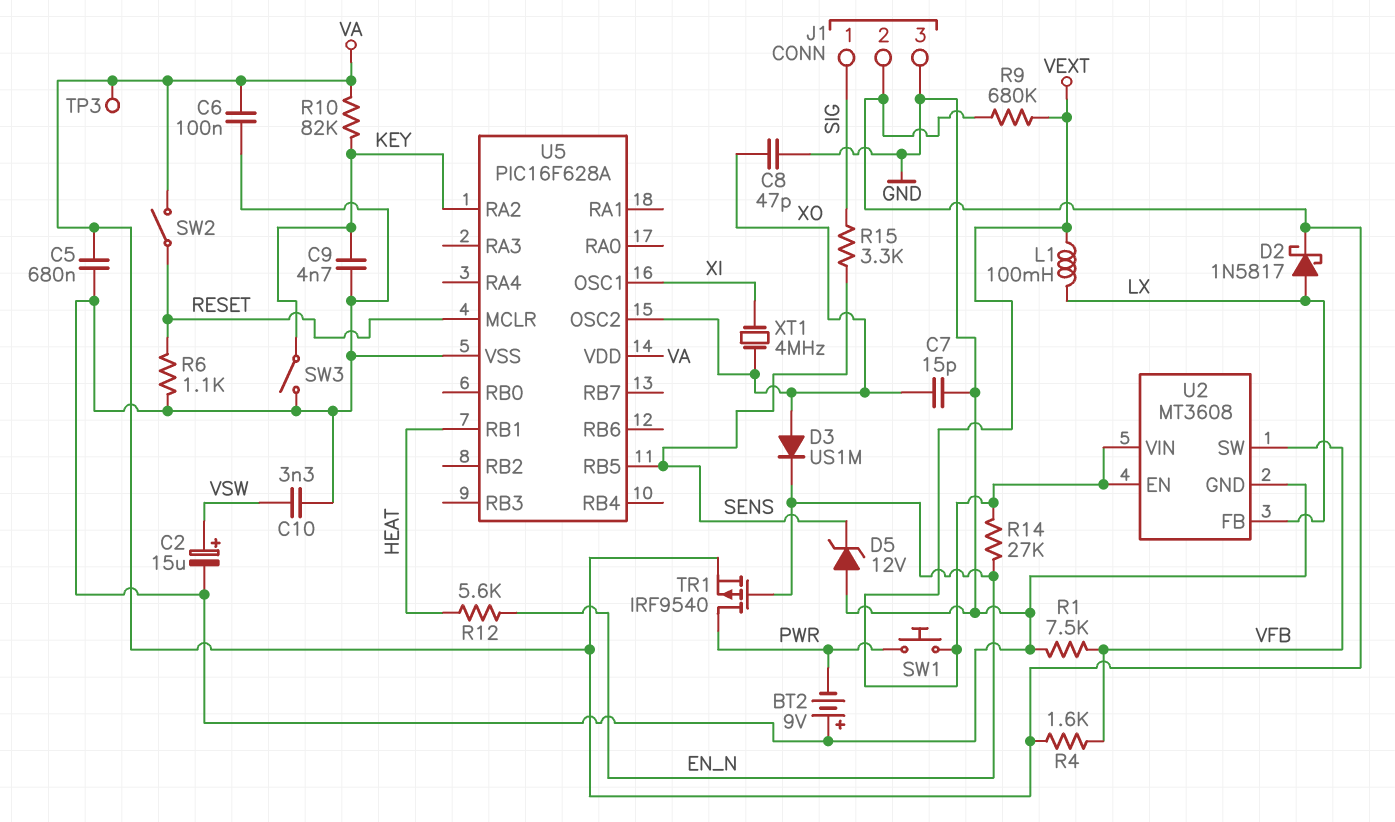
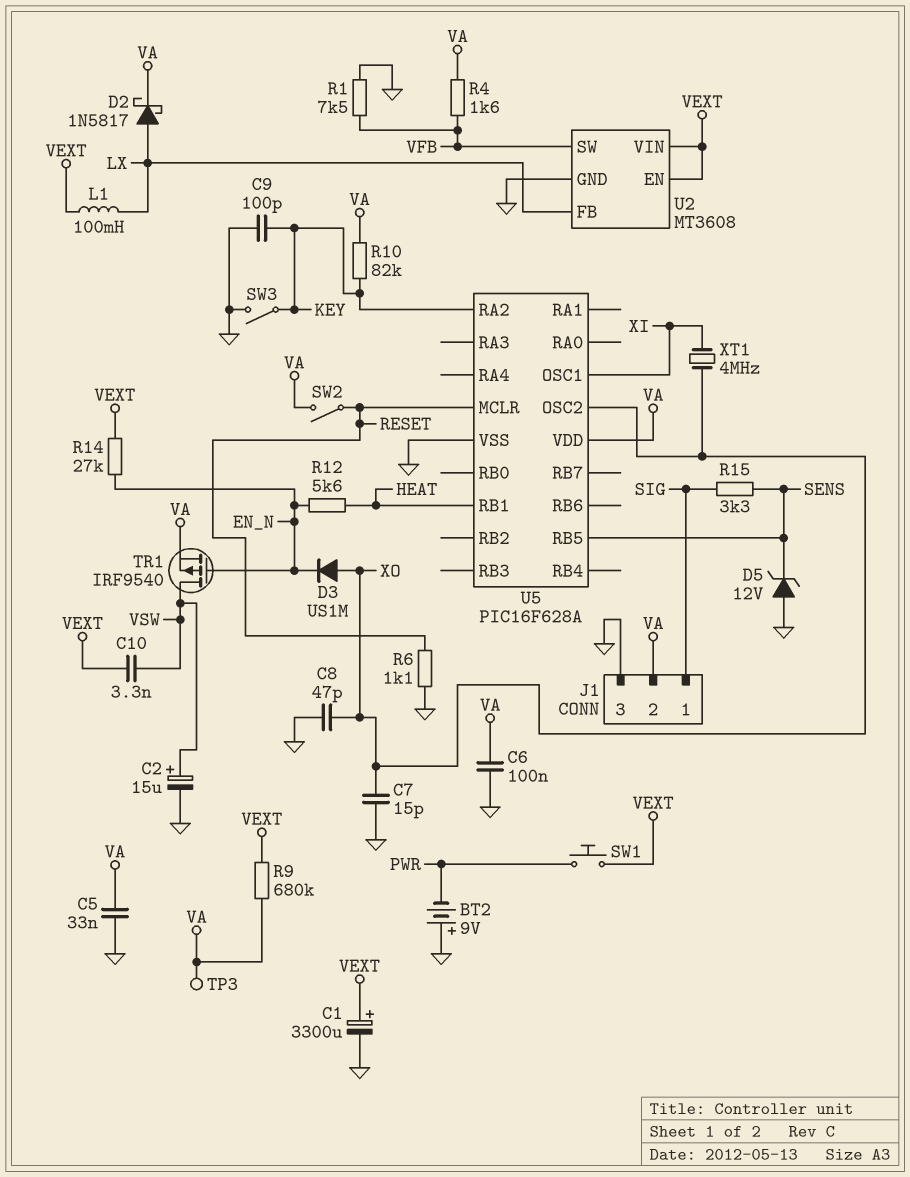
C1: none -> 3300uF (plus VEXT, minus GND)
C5: 680nF (GND, VA) -> 33nF (GND, VA)
C9: 4.7nF (GND, KEY) -> 100pF (GND, KEY)
C10: 3.3nF (GND, VSW) -> 3.3nF (VEXT, VSW)
TR1: PMOS IRF9540 (G EN_N, D PWR, S VA) -> PMOS IRF9540 (G EN_N, D VSW, S VA)

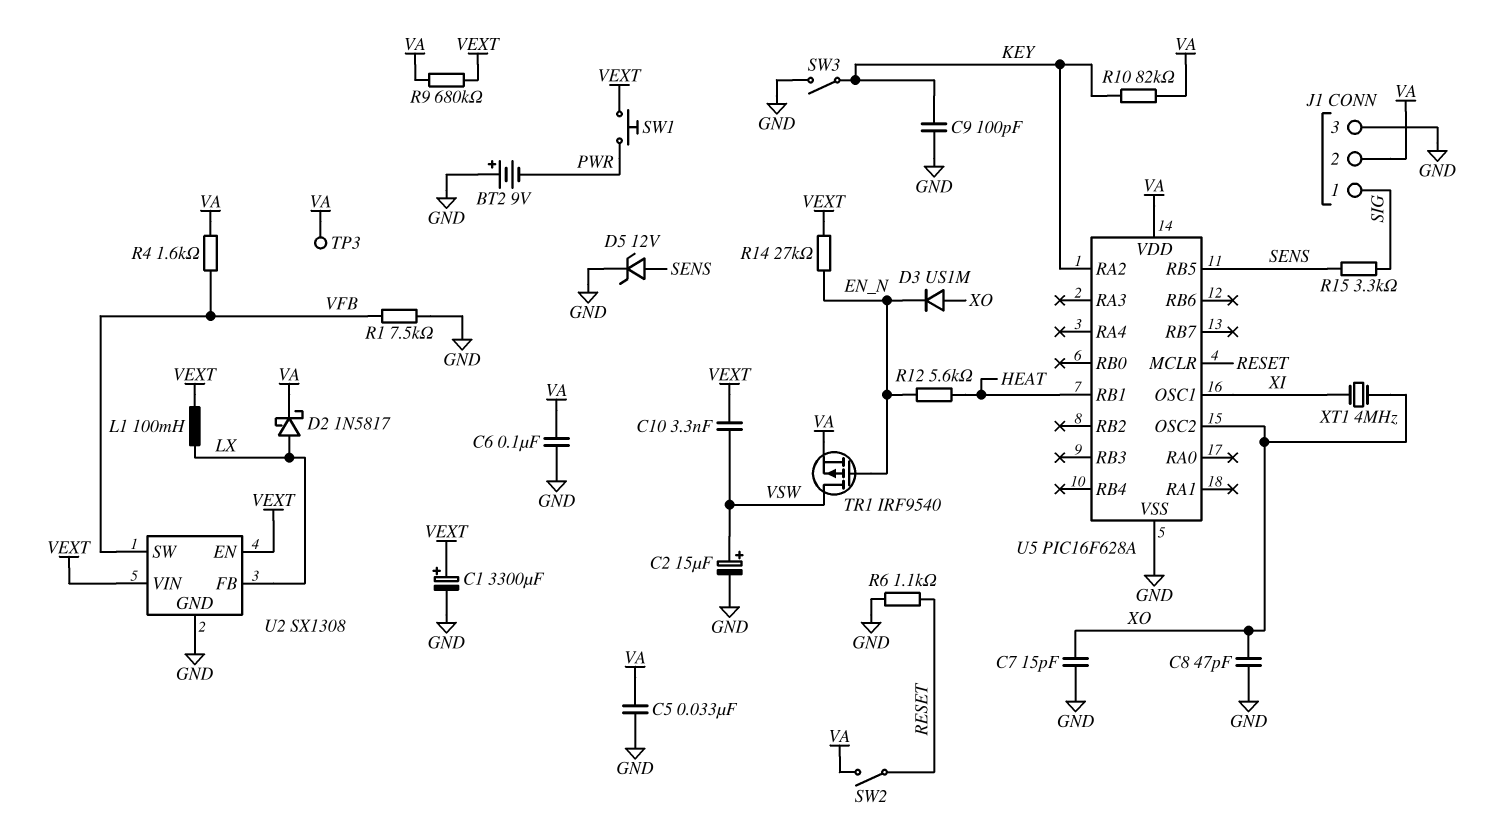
D5: zener 12V (A GND, K SENS) -> zener 12V (A SENS, K GND)
U2: MT3608 -> SX1308

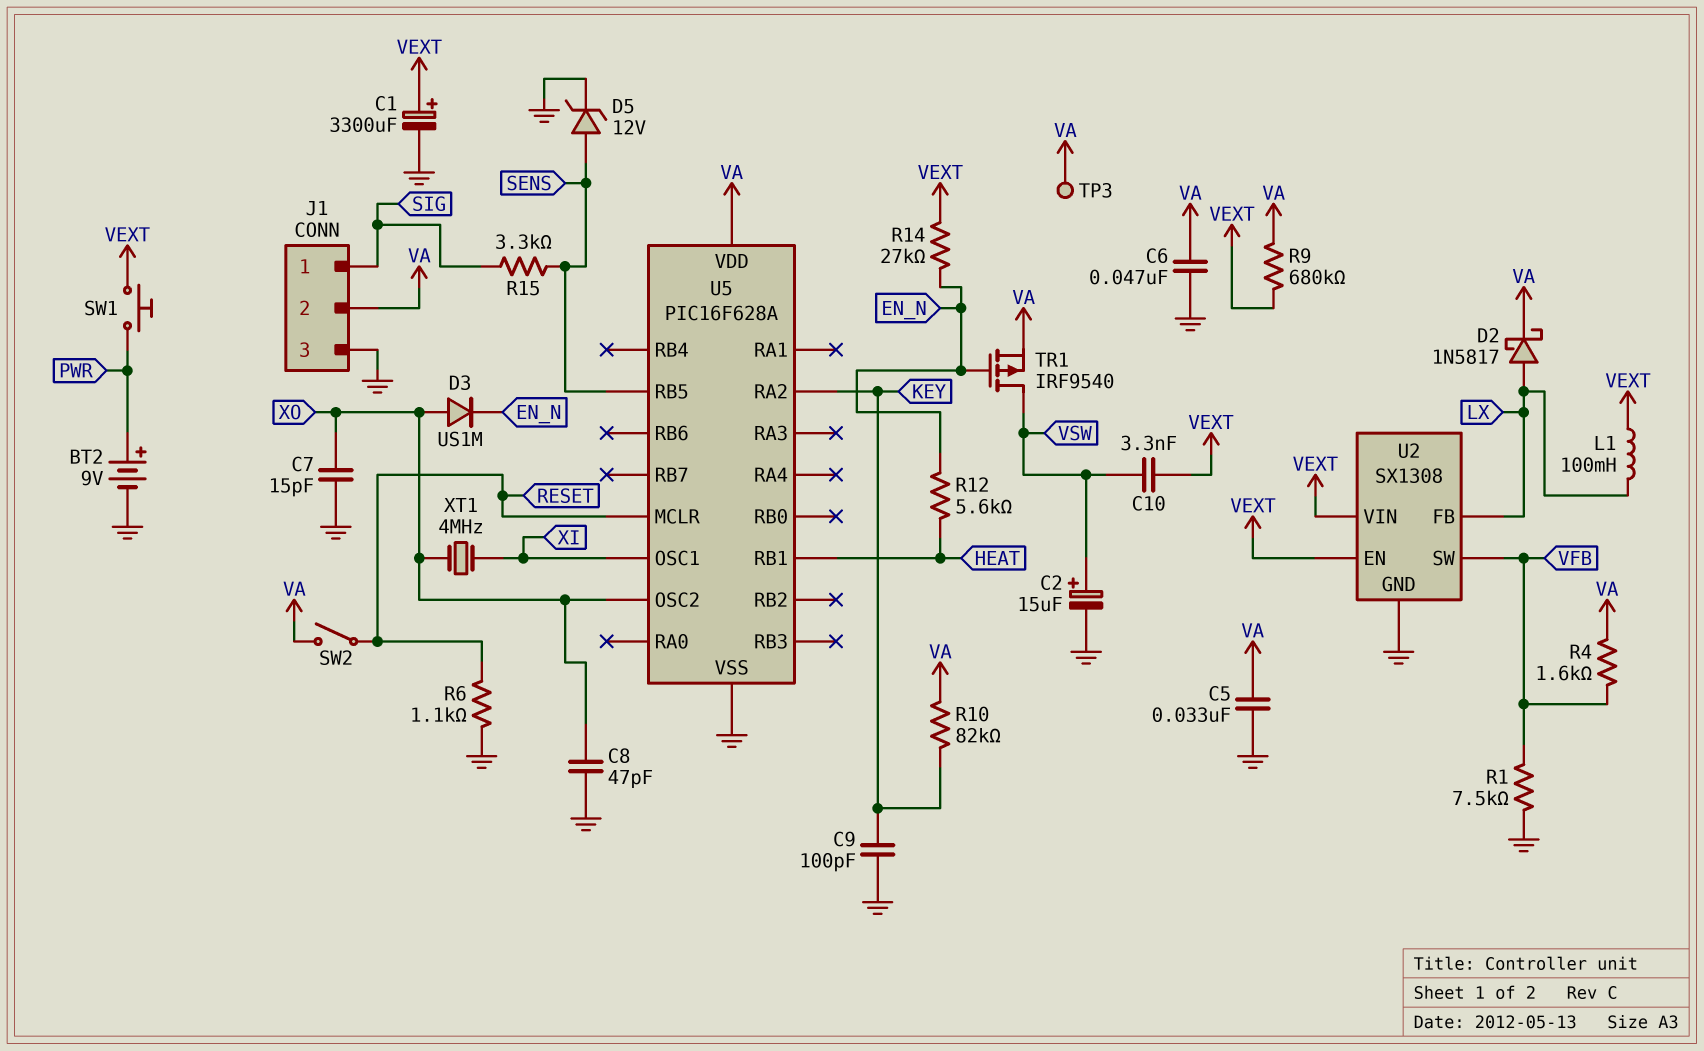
BT2: 9V (plus GND, minus PWR) -> 9V (plus PWR, minus GND)
C6: 100nF (GND, VA) -> 47nF (GND, VA)
SW3: switch (GND, KEY) -> none

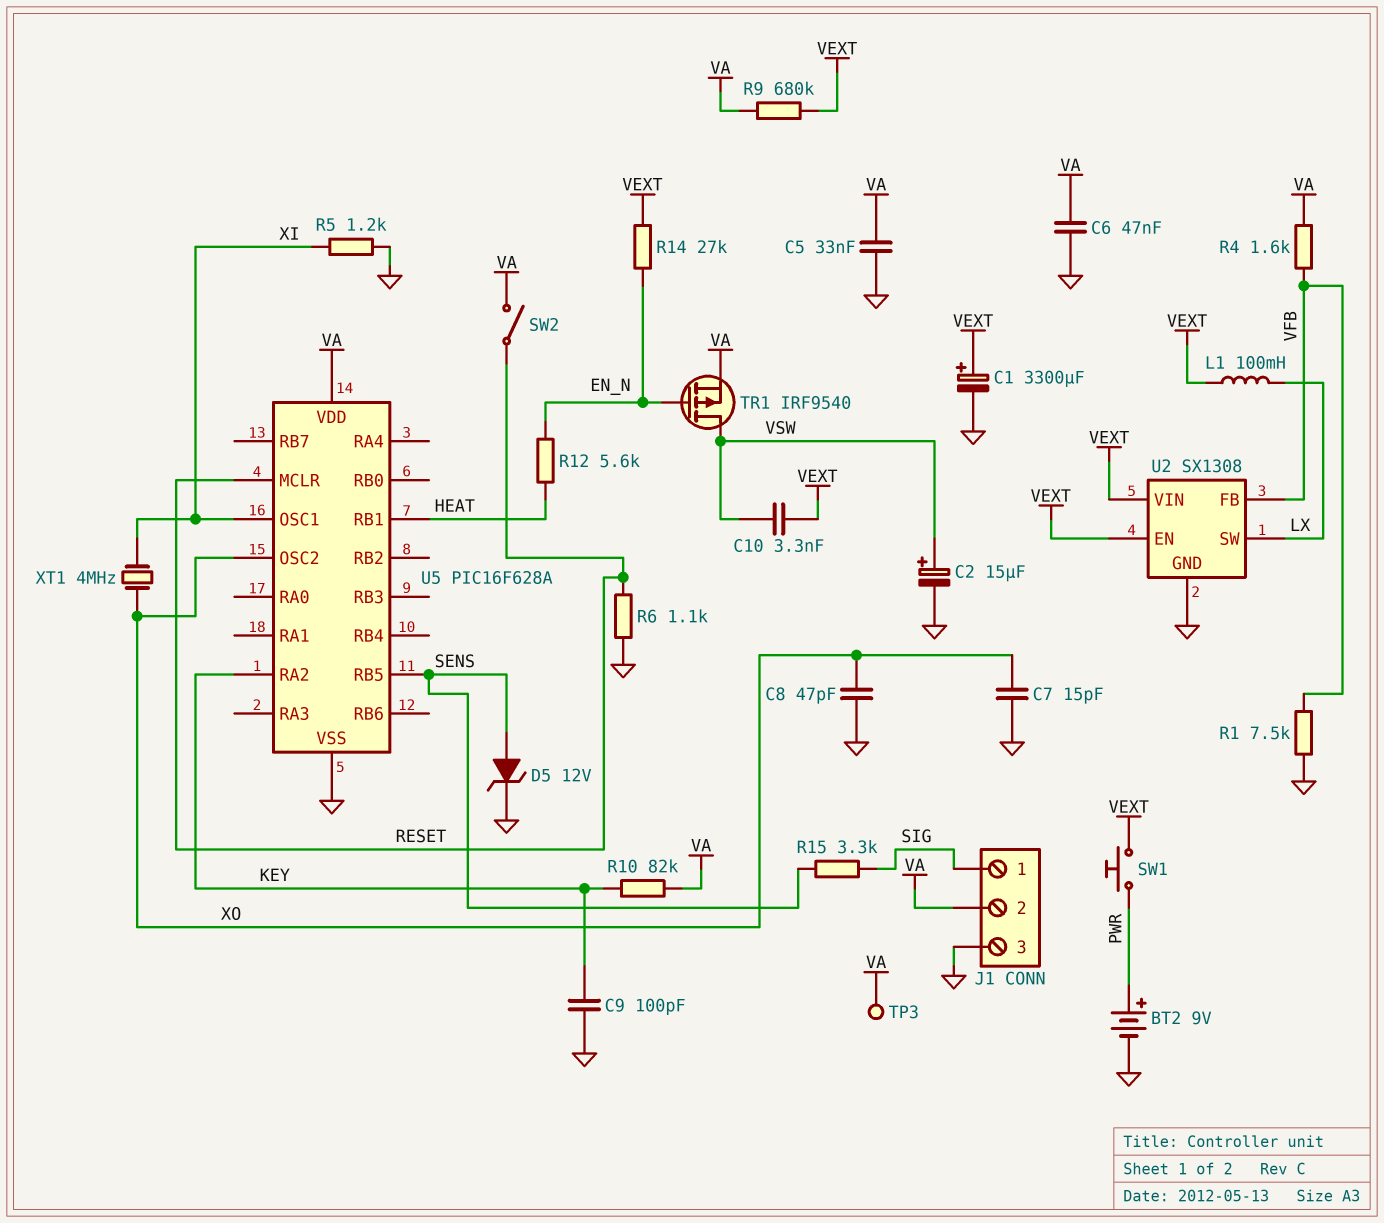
D2: schottky 1N5817 (A LX, K VA) -> none
D3: diode US1M (A XO, K EN_N) -> none
R5: none -> 1.2k (GND, XI)
U2 pin FB: LX -> VFB
U2 pin SW: VFB -> LX

